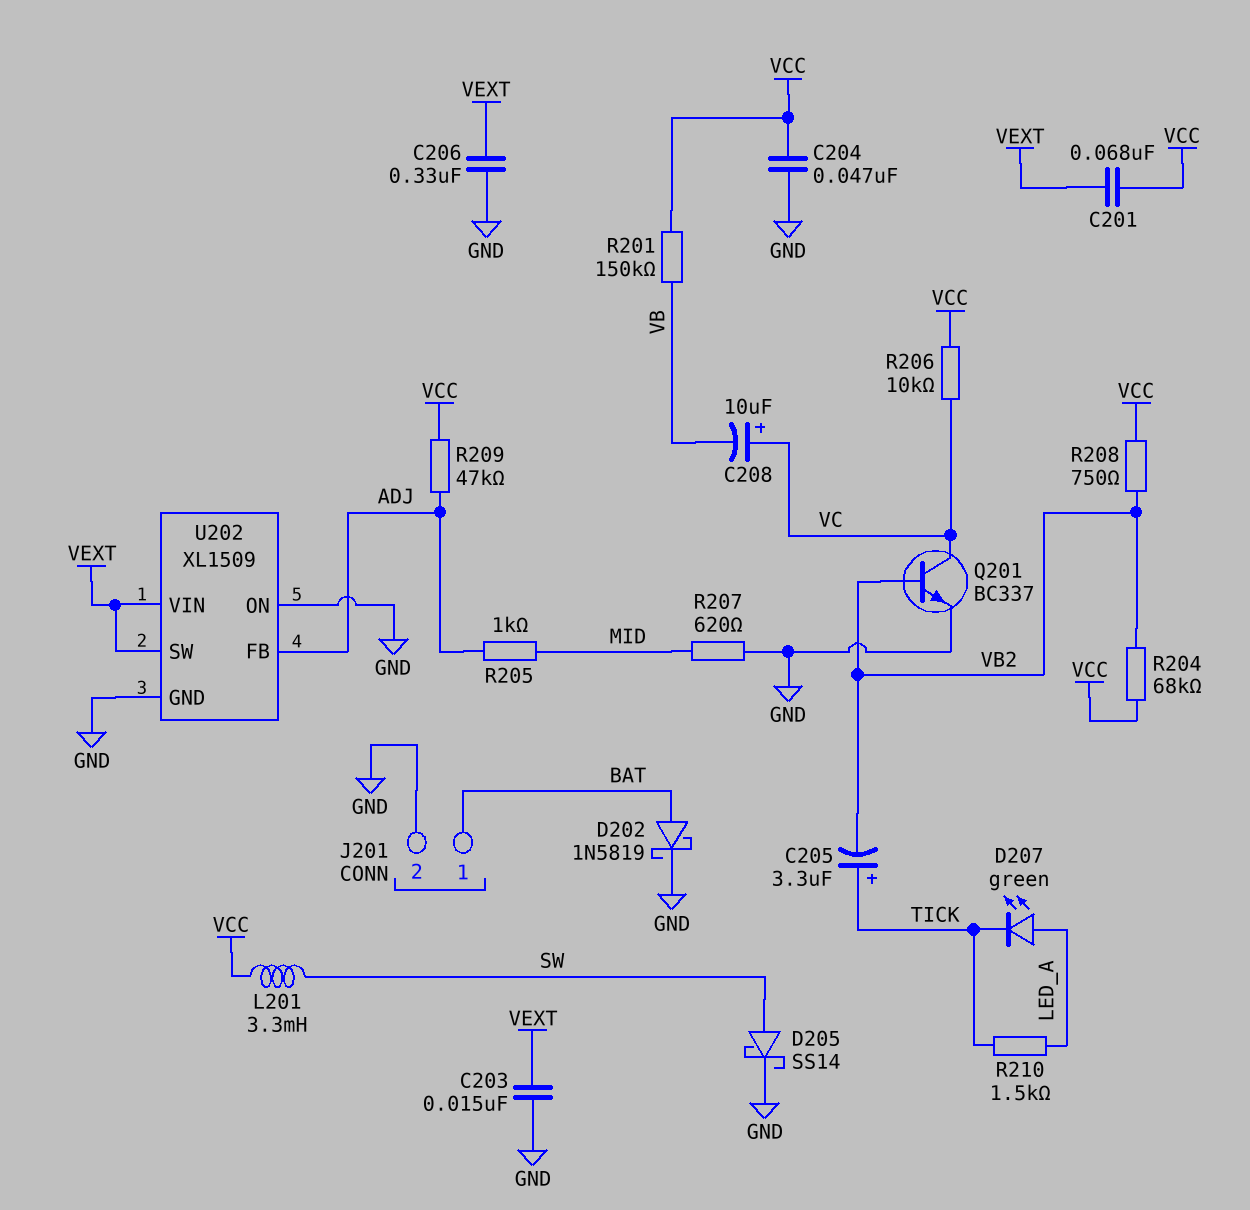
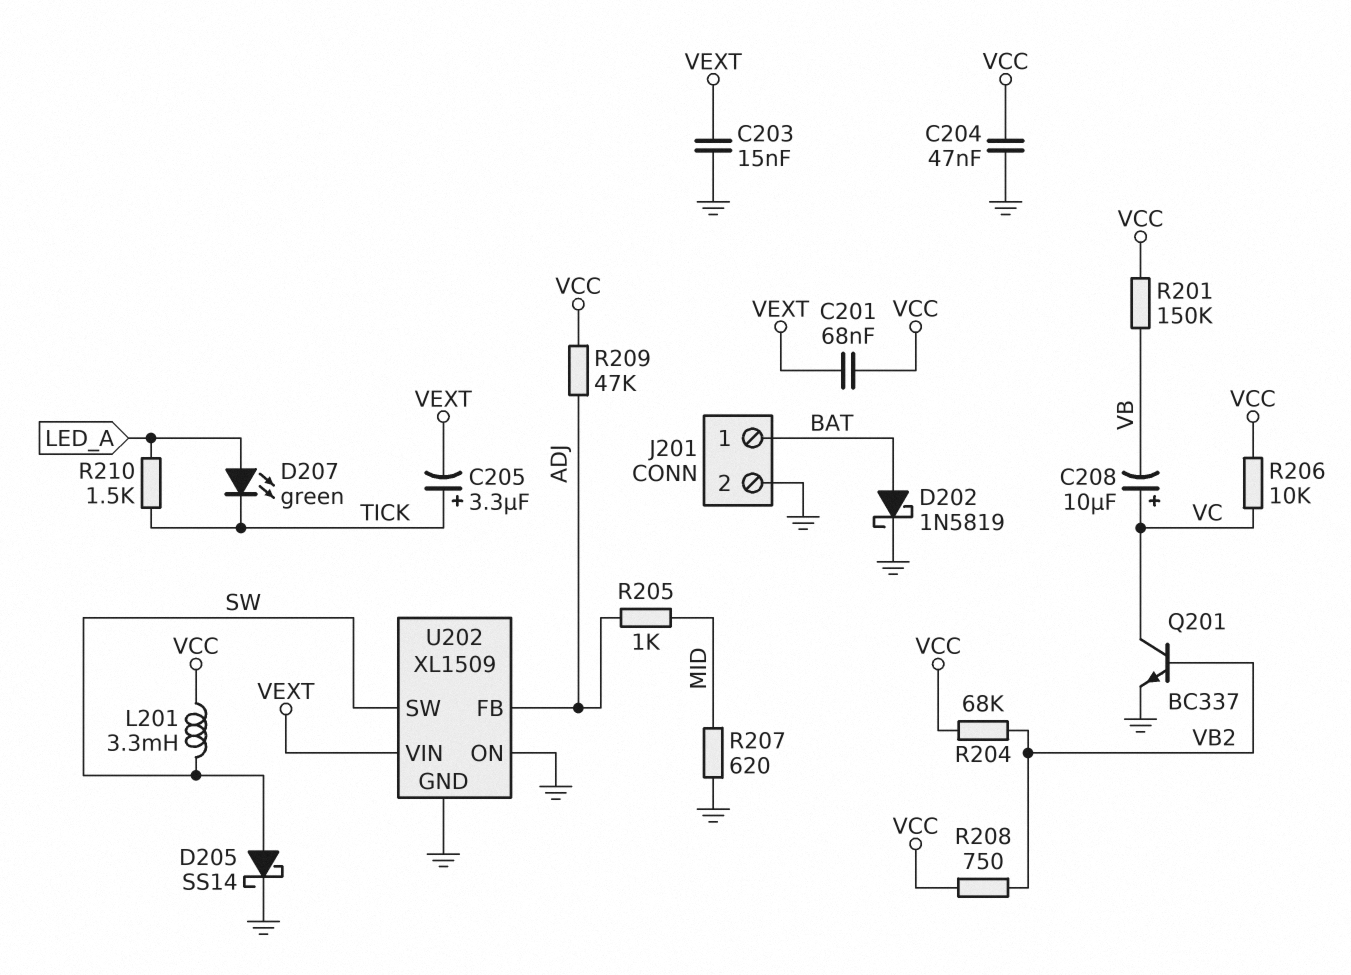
C205: 3.3uF (plus TICK, minus VB2) -> 3.3uF (plus TICK, minus VEXT)
C206: 330nF (GND, VEXT) -> none
U202 pin SW: VEXT -> SW

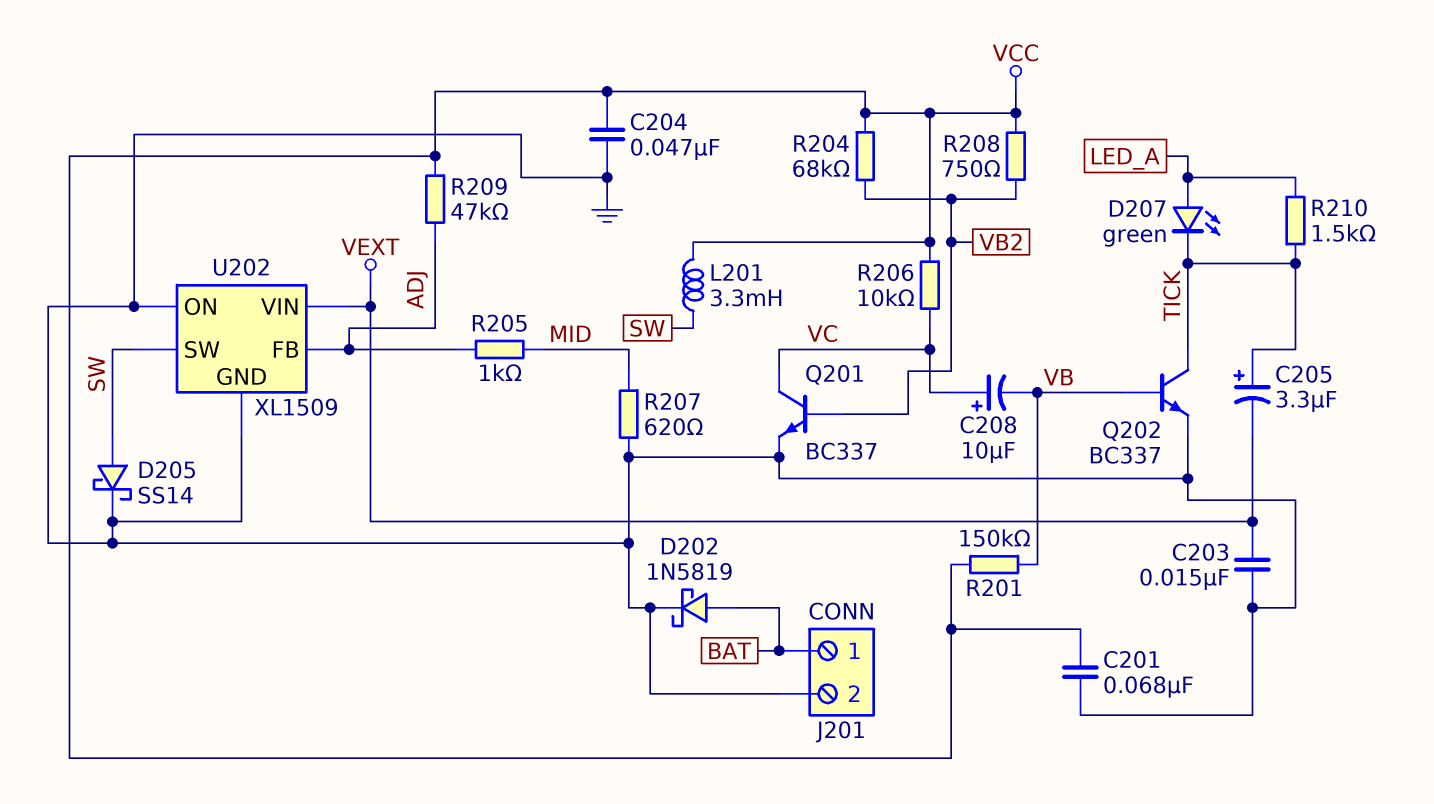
C201: 68nF (VCC, VEXT) -> 68nF (GND, VCC)
Q202: none -> NPN BC337 (B VB, C TICK, E GND)

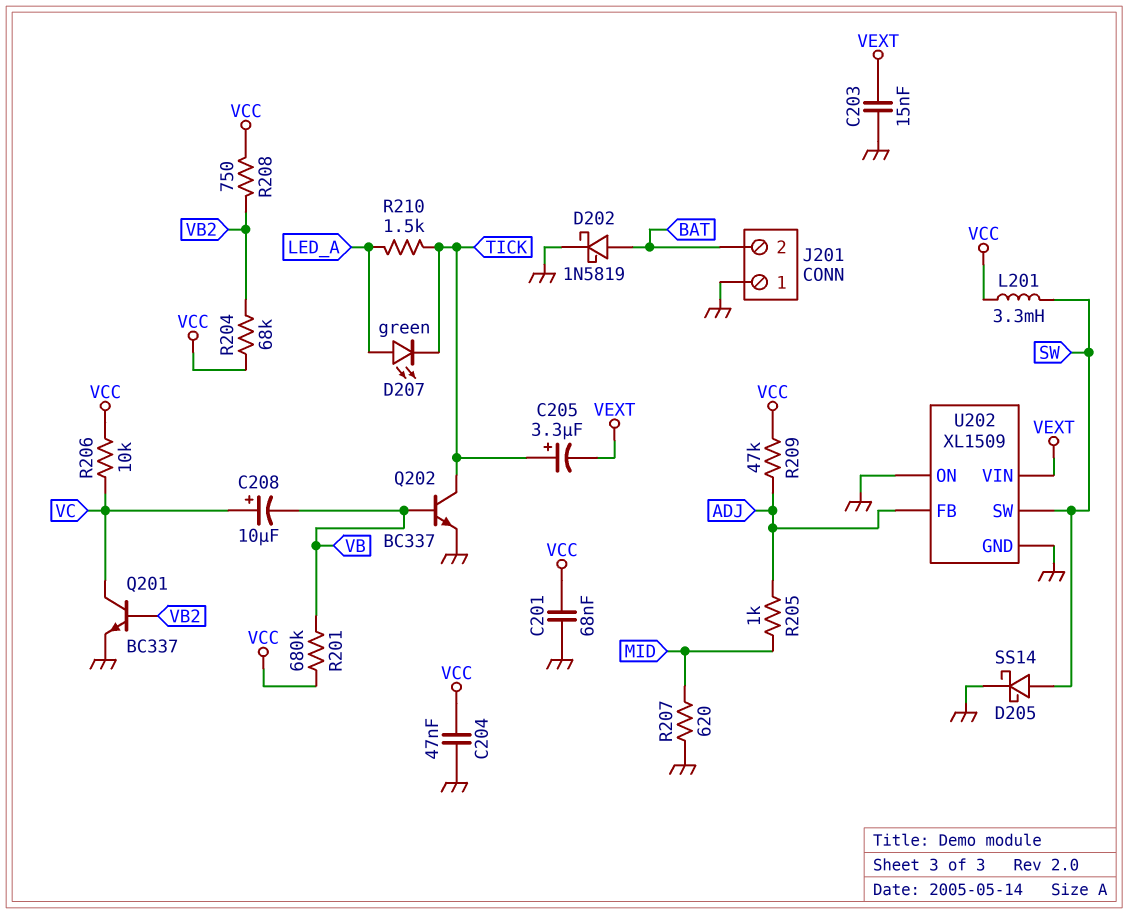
J201 pin 1: BAT -> GND
J201 pin 2: GND -> BAT
R201: 150k (VB, VCC) -> 680k (VB, VCC)

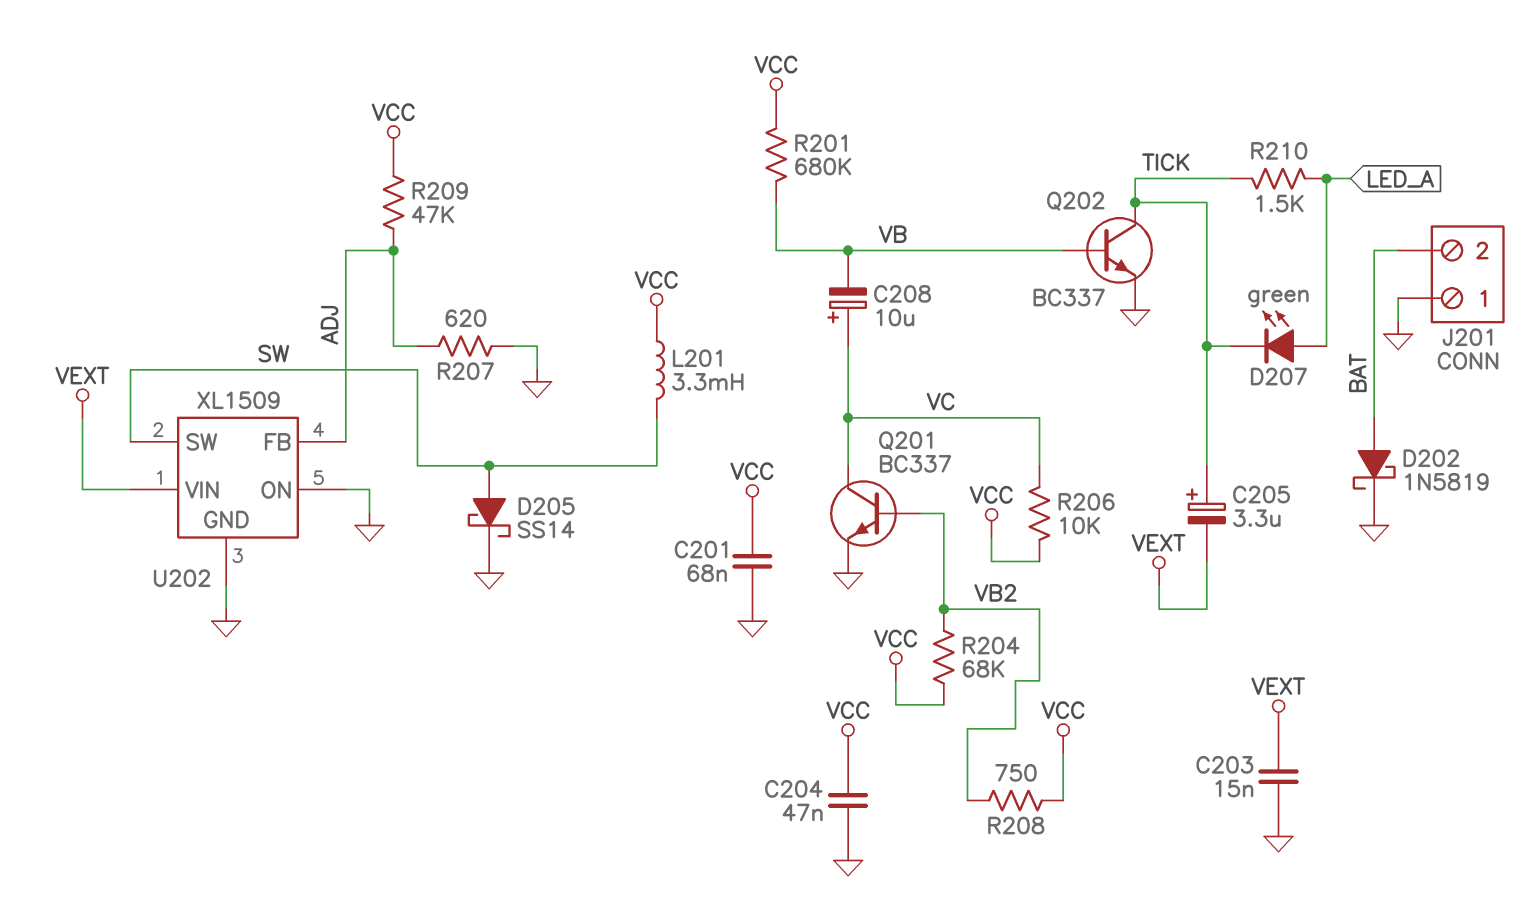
R205: 1k (ADJ, MID) -> none
R207: 620 (GND, MID) -> 620 (ADJ, GND)

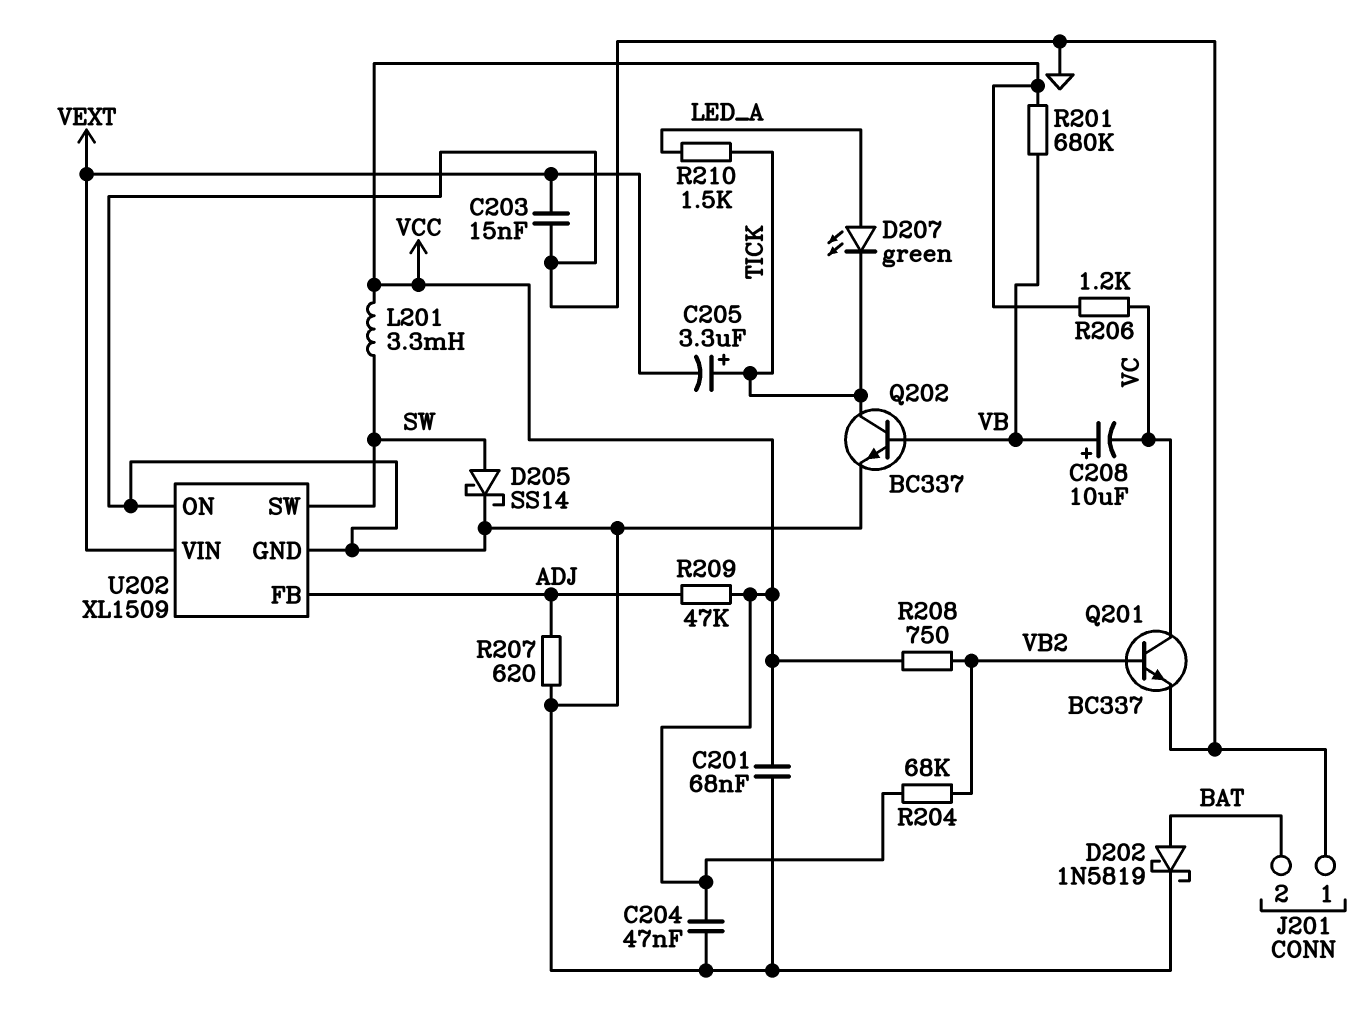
C208: 10uF (plus VC, minus VB) -> 10uF (plus VB, minus VC)
R206: 10k (VC, VCC) -> 1.2k (VC, VCC)

